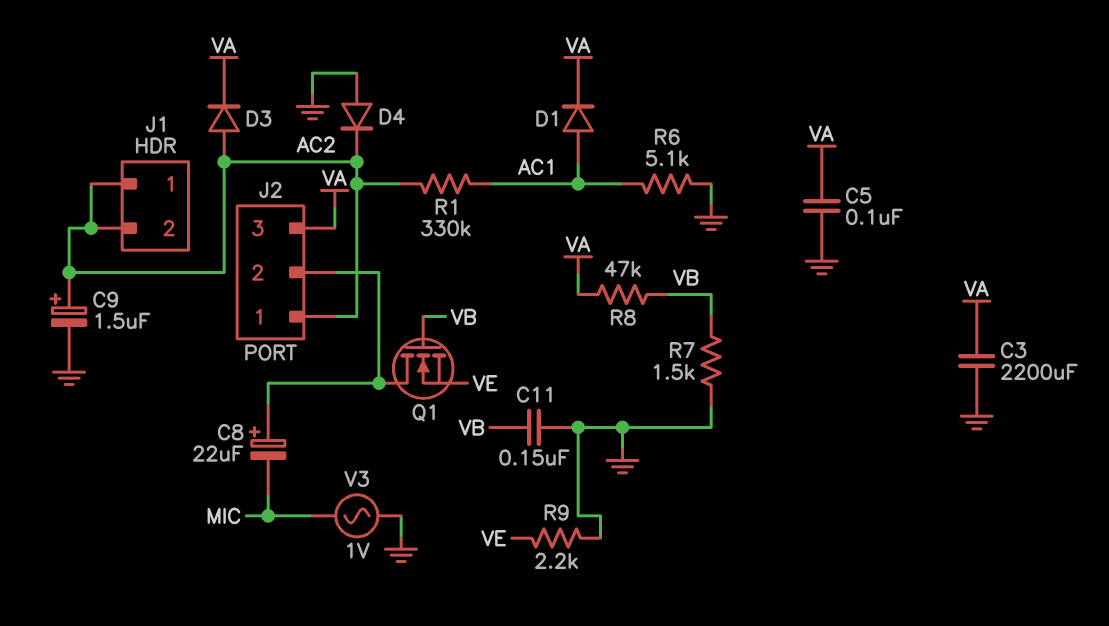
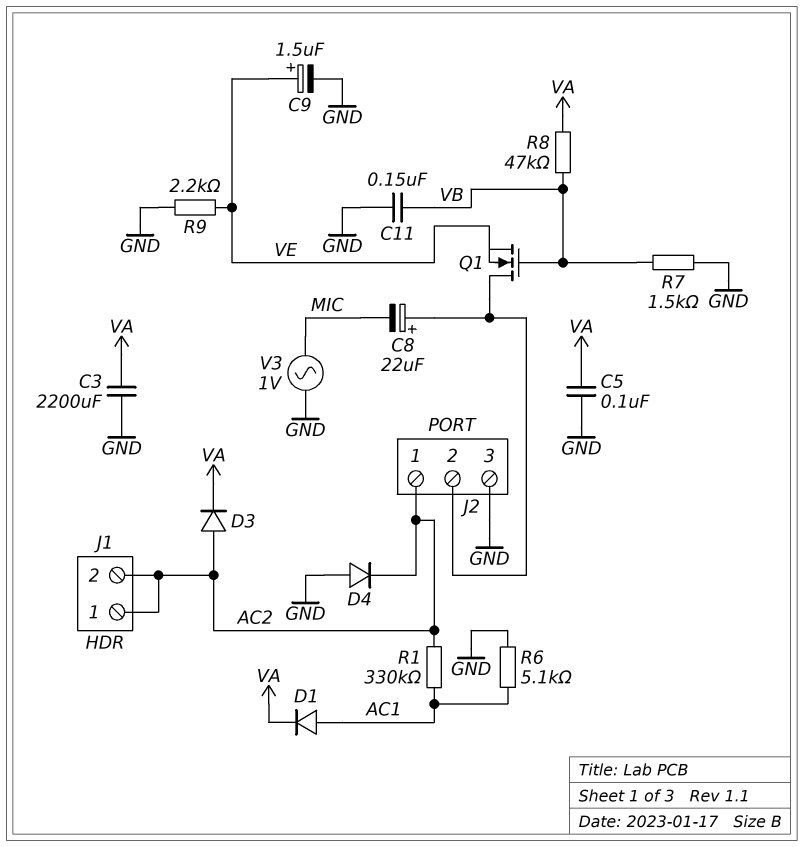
C9: 1.5uF (plus AC2, minus GND) -> 1.5uF (plus VE, minus GND)
J2 pin 3: VA -> GND

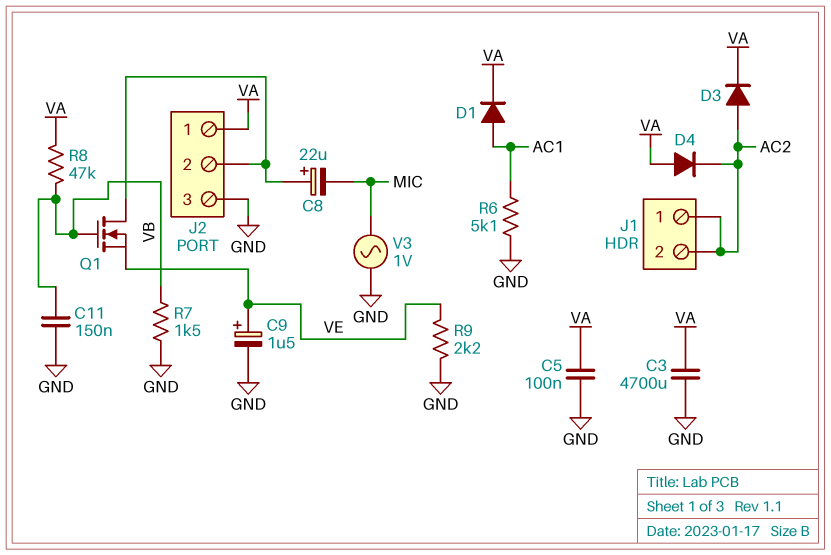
C3: 2200uF (GND, VA) -> 4700uF (GND, VA)
D4: diode (A GND, K AC2) -> diode (A VA, K AC2)
J2 pin 1: AC2 -> VA
R1: 330k (AC1, AC2) -> none

